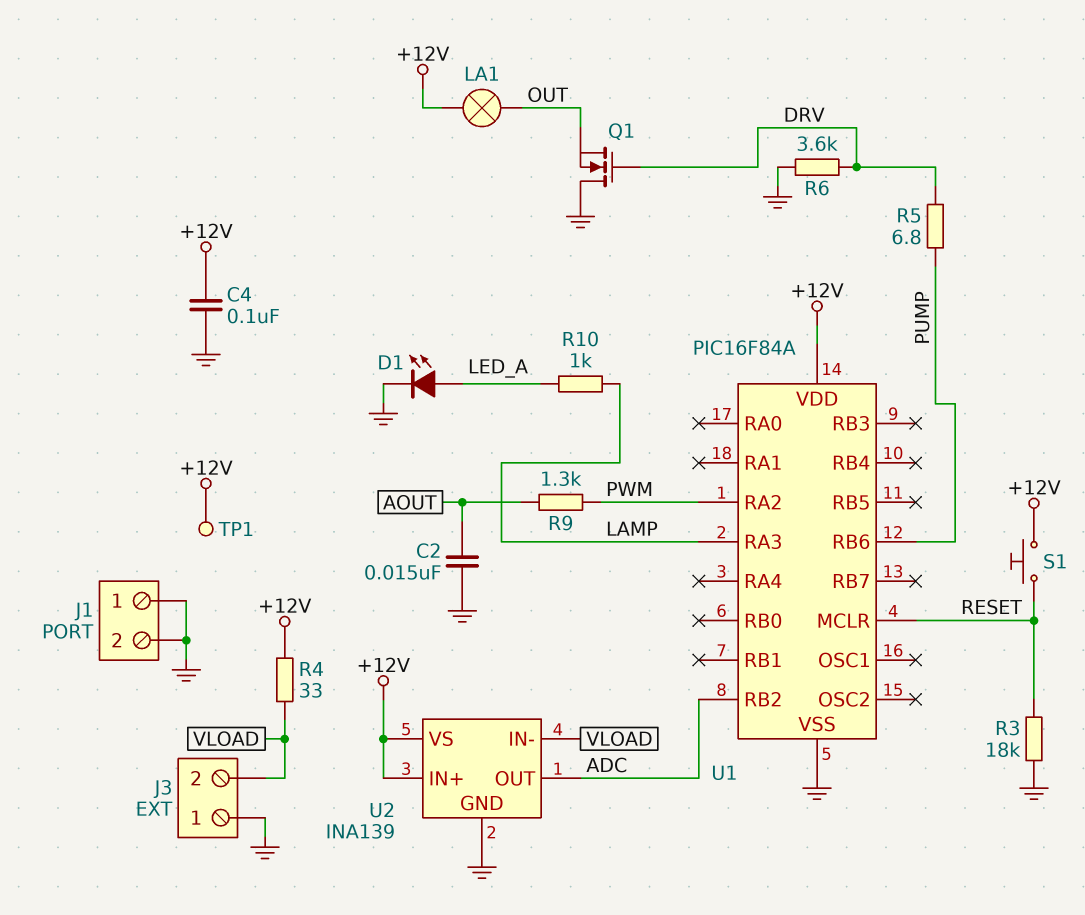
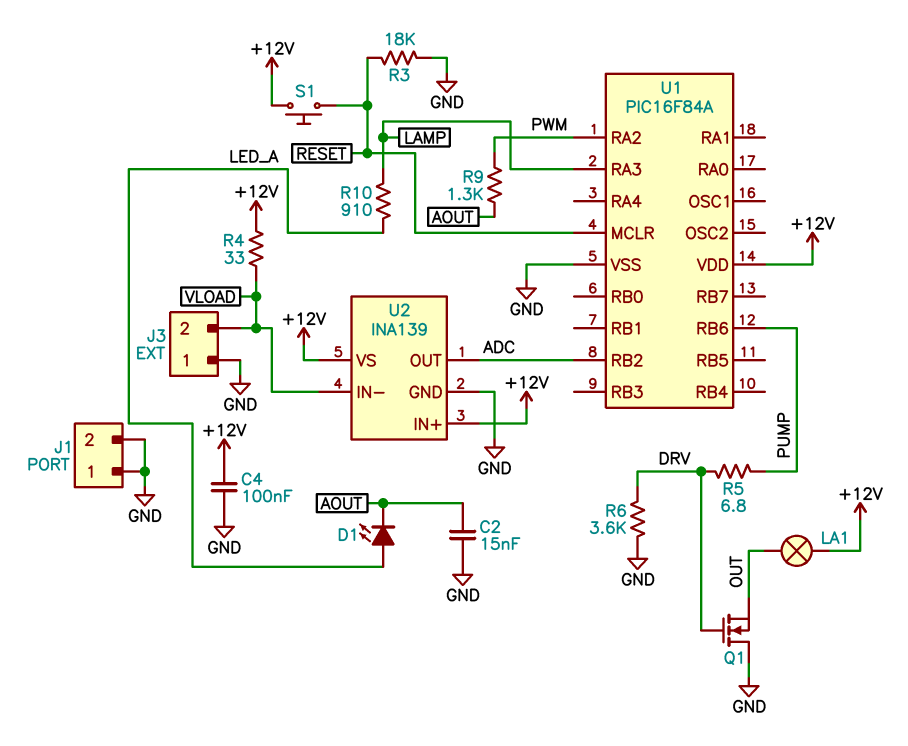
D1: LED (A LED_A, K GND) -> LED (A LED_A, K AOUT)
R10: 1k (LAMP, LED_A) -> 910 (LAMP, LED_A)
TP1: test point (+12V) -> none

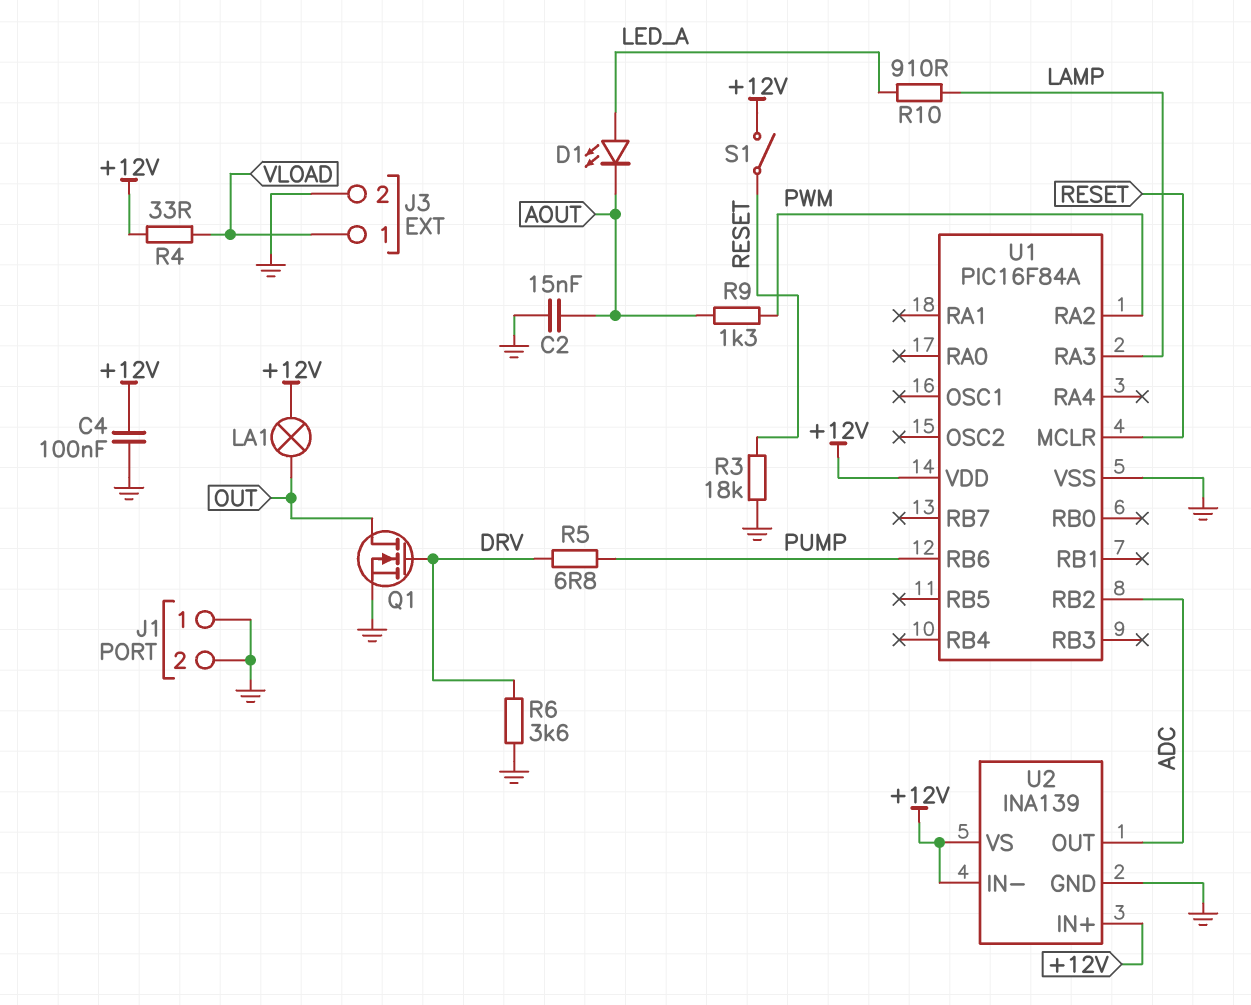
J3 pin 1: GND -> VLOAD
J3 pin 2: VLOAD -> GND
Q1: NMOS (G DRV, D GND, S OUT) -> NMOS (G DRV, D OUT, S GND)
S1: button (+12V, RESET) -> switch (+12V, RESET)
U2 pin IN-: VLOAD -> +12V

